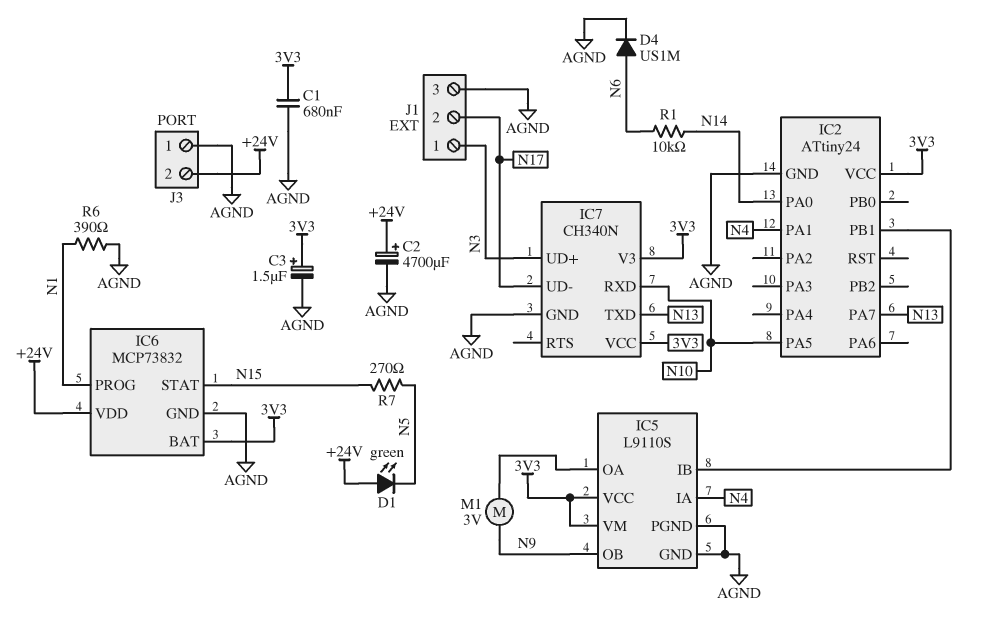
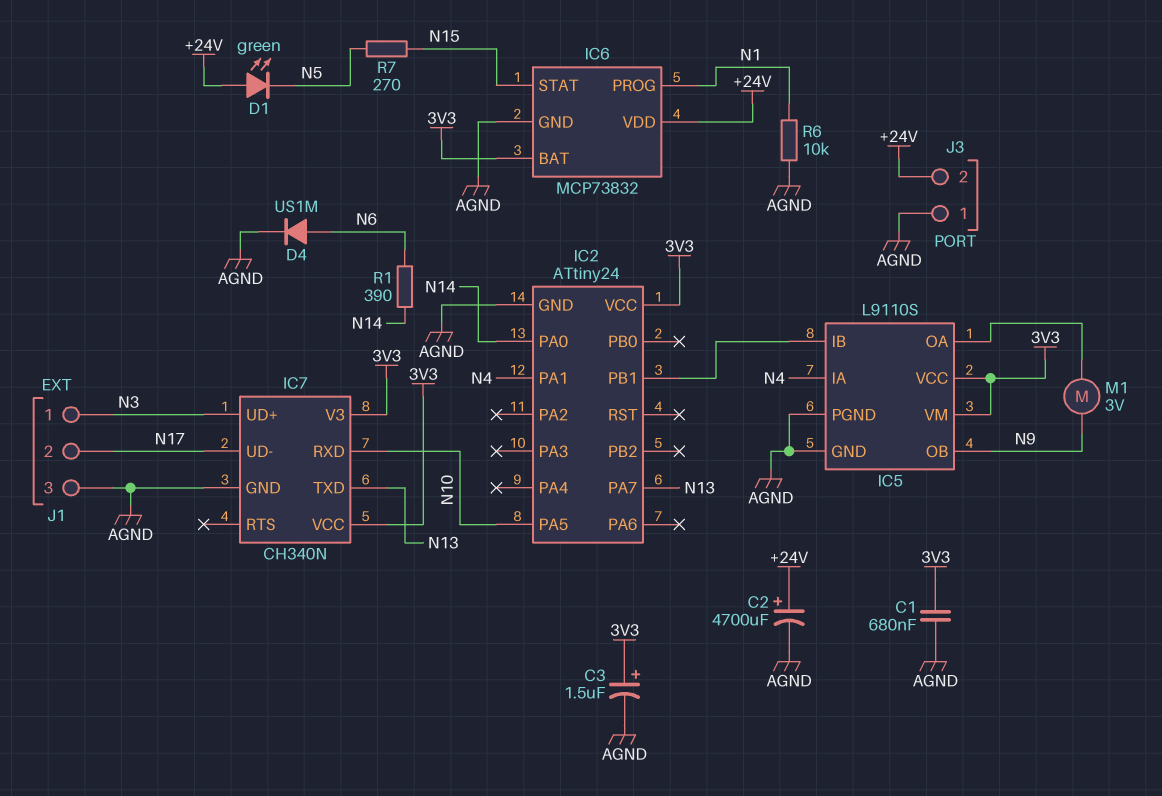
R1: 10k (N6, N14) -> 390 (N6, N14)
R6: 390 (AGND, N1) -> 10k (AGND, N1)

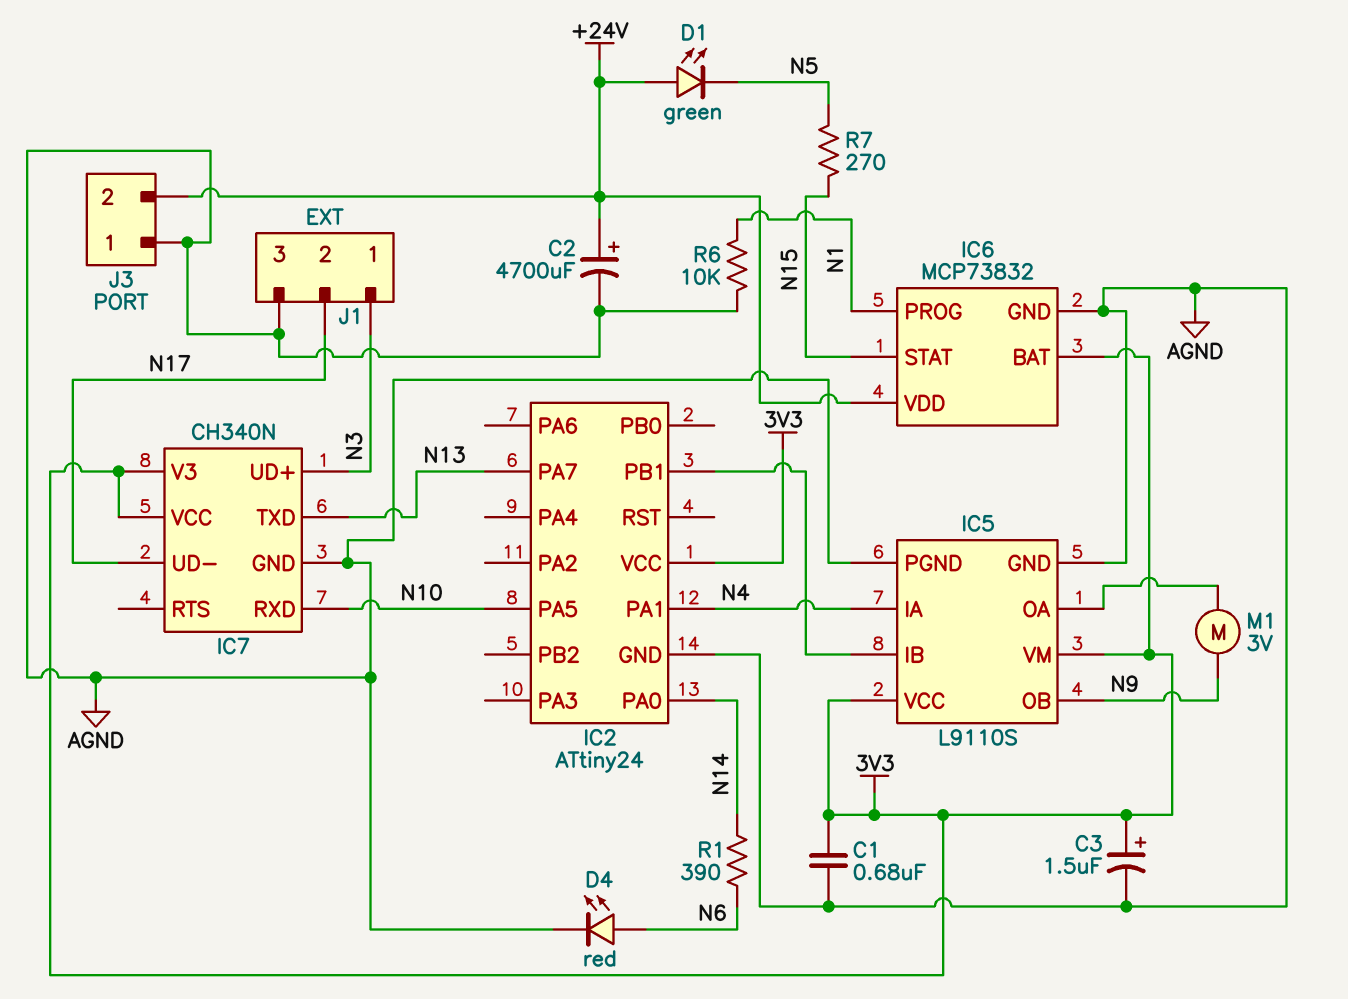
D4: diode US1M (A N6, K AGND) -> LED red (A N6, K AGND)

